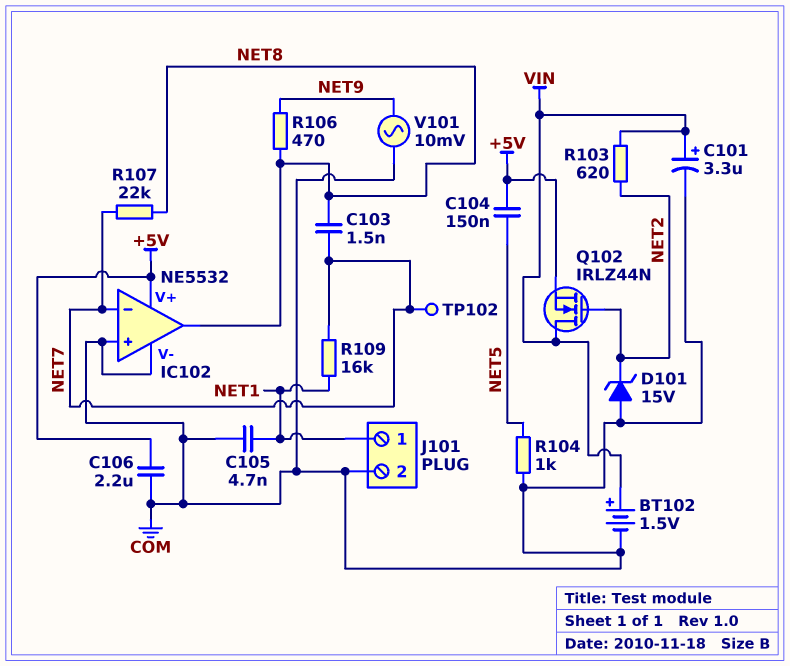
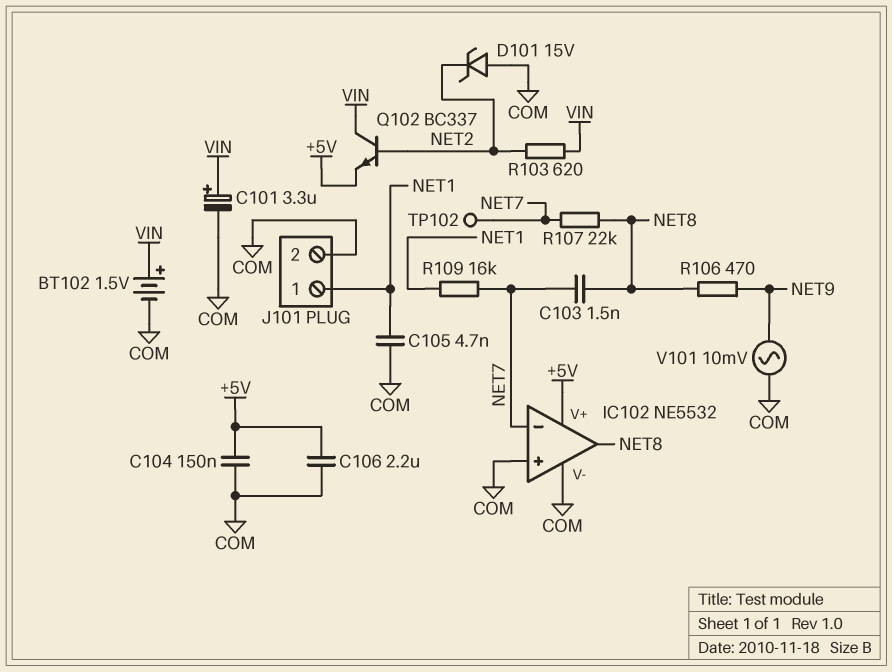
C104: 150nF (+5V, NET5) -> 150nF (+5V, COM)
Q102: NMOS IRLZ44N (G NET2, D VIN, S +5V) -> NPN BC337 (B NET2, C VIN, E +5V)
R104: 1k (COM, NET5) -> none

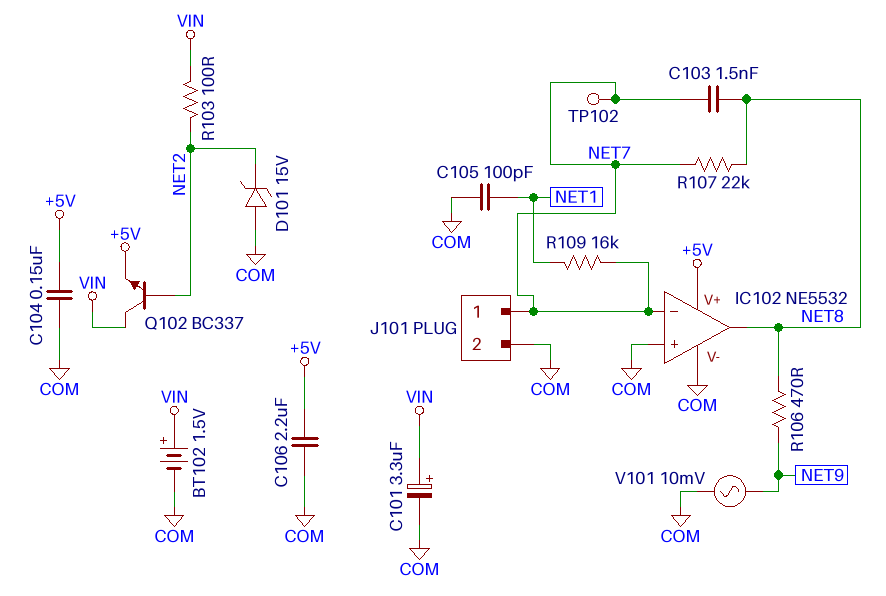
C105: 4.7nF (COM, NET1) -> 100pF (COM, NET1)
J101 pin 1: NET1 -> NET7
R103: 620 (NET2, VIN) -> 100 (NET2, VIN)

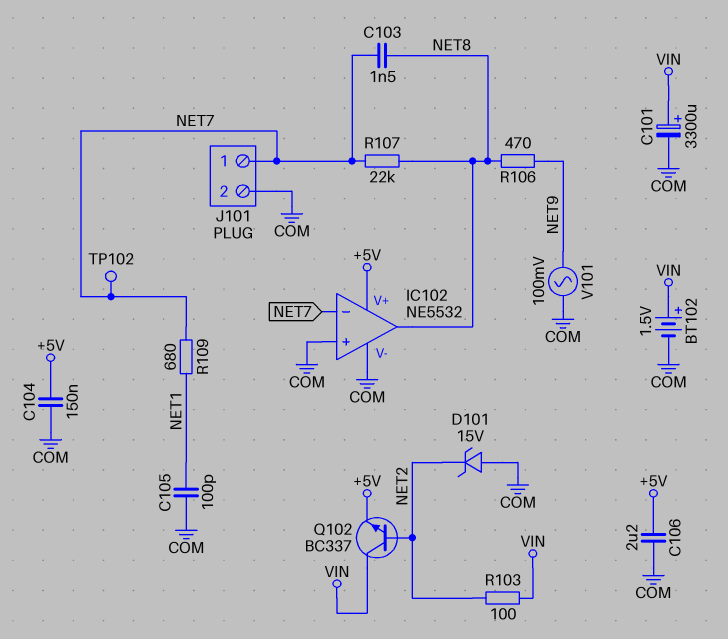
C101: 3.3uF (plus VIN, minus COM) -> 3300uF (plus VIN, minus COM)
R109: 16k (NET1, NET7) -> 680 (NET1, NET7)
V101: AC 10mV (COM, NET9) -> AC 100mV (COM, NET9)

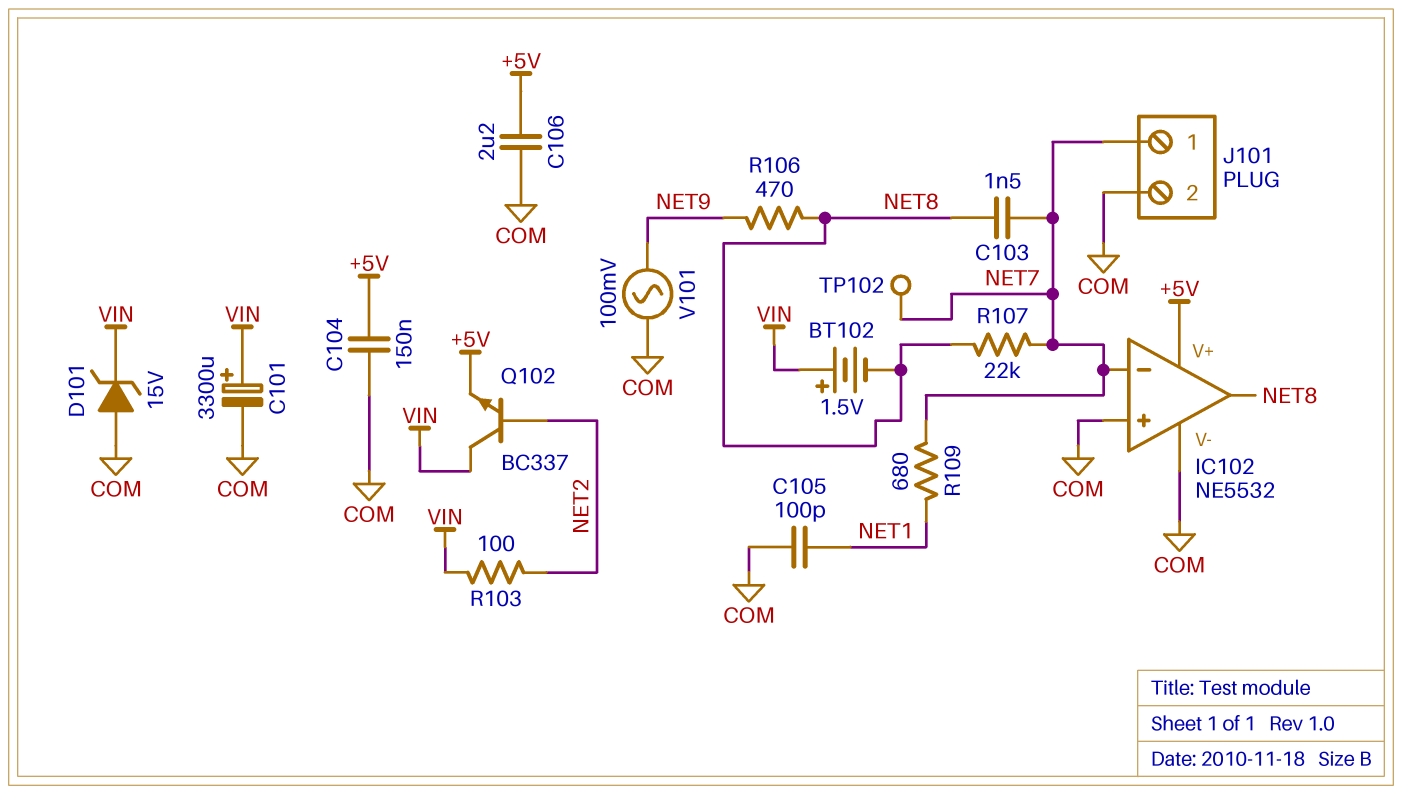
BT102: 1.5V (plus VIN, minus COM) -> 1.5V (plus VIN, minus NET8)
D101: zener 15V (A COM, K NET2) -> zener 15V (A COM, K VIN)

